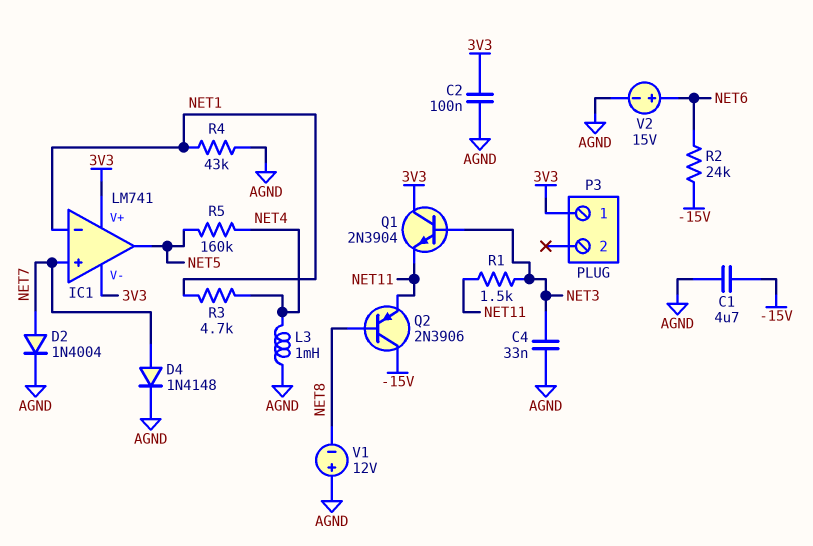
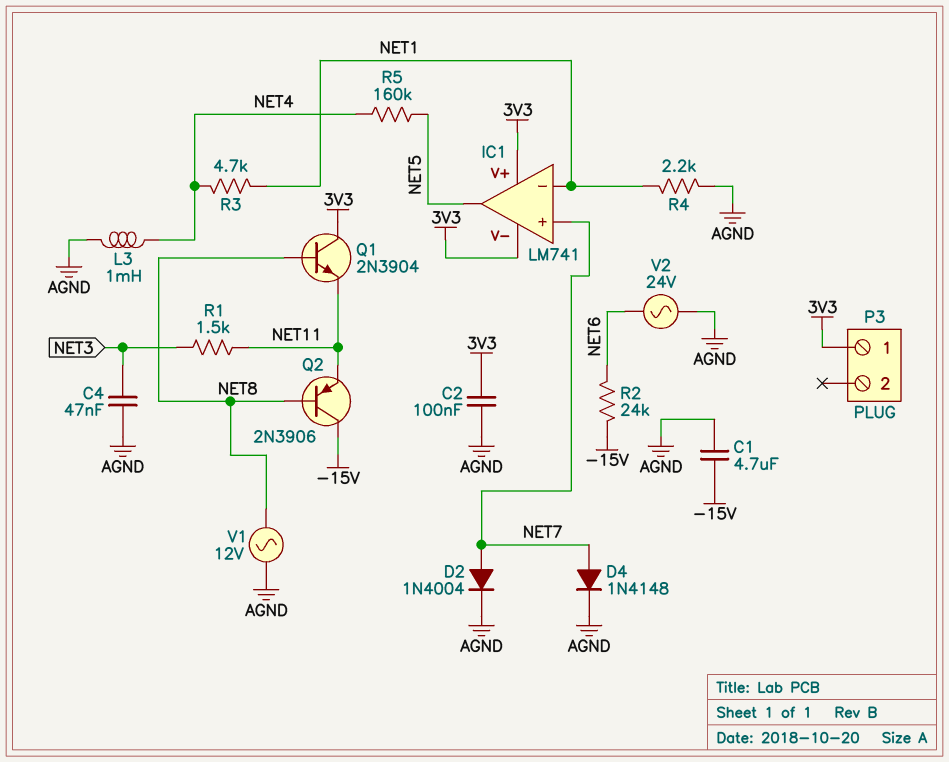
C4: 33nF (AGND, NET3) -> 47nF (AGND, NET3)
Q1: NPN 2N3904 (B NET3, C 3V3, E NET11) -> NPN 2N3904 (B NET8, C 3V3, E NET11)
R4: 43k (AGND, NET1) -> 2.2k (AGND, NET1)
V1: 12V (plus AGND, minus NET8) -> AC 12V (AGND, NET8)
V2: 15V (plus NET6, minus AGND) -> AC 24V (AGND, NET6)

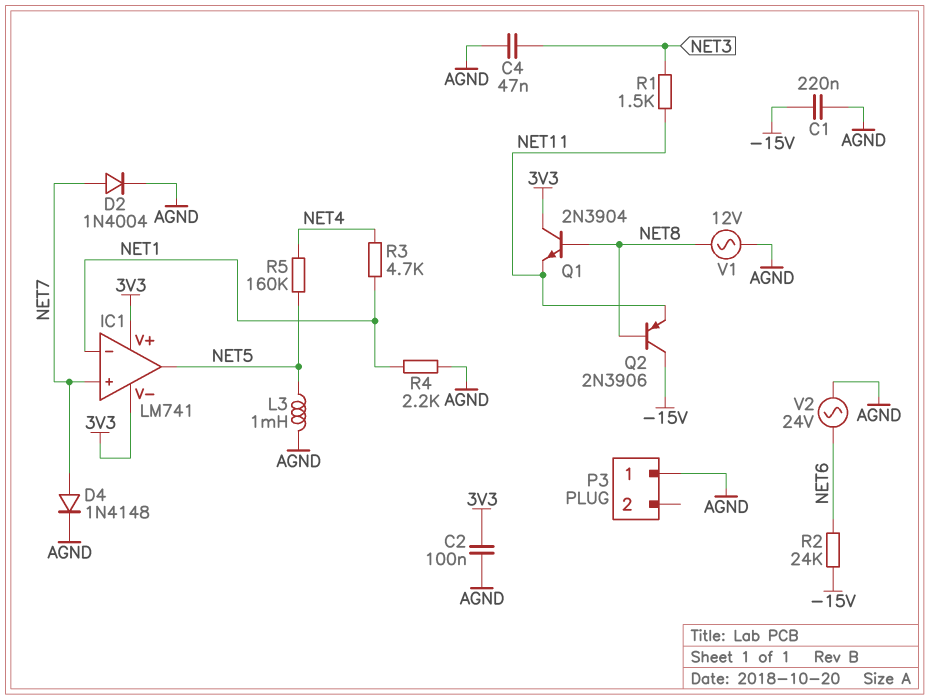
C1: 4.7uF (-15V, AGND) -> 220nF (-15V, AGND)
L3: 1mH (AGND, NET4) -> 1mH (AGND, NET5)
P3 pin 1: 3V3 -> AGND

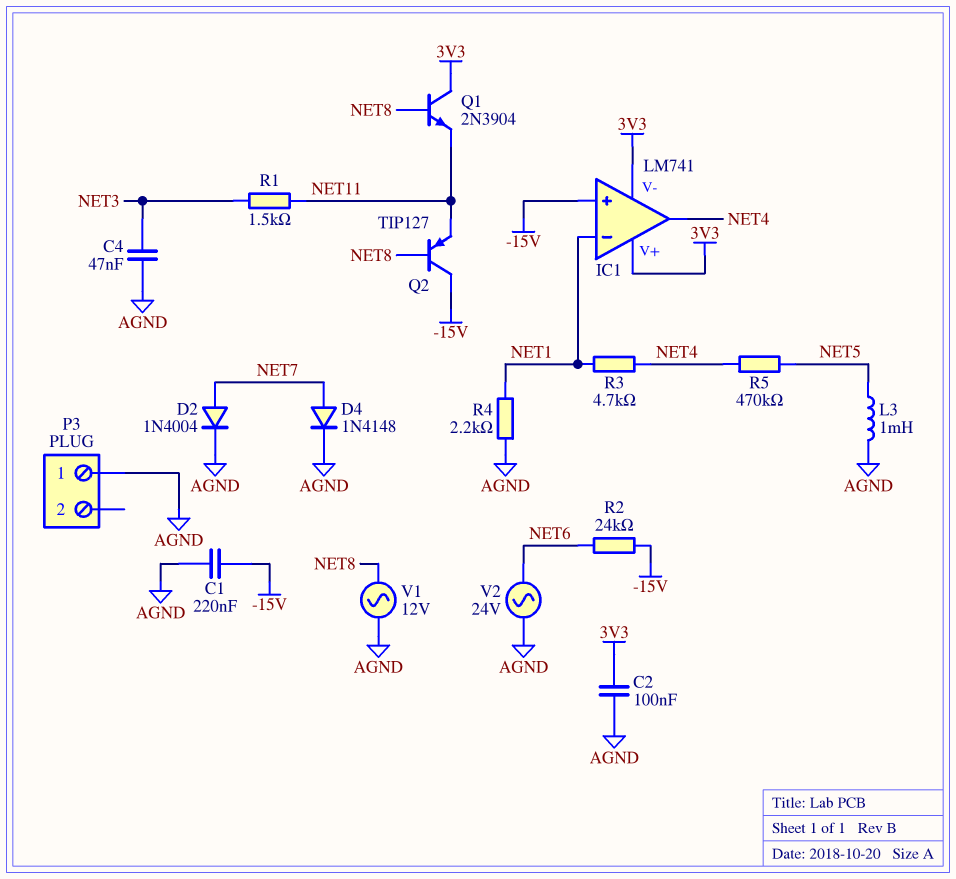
IC1 pin in+: NET7 -> -15V
IC1 pin out: NET5 -> NET4
Q2: PNP 2N3906 (B NET8, C -15V, E NET11) -> PNP TIP127 (B NET8, C -15V, E NET11)
R5: 160k (NET4, NET5) -> 470k (NET4, NET5)

